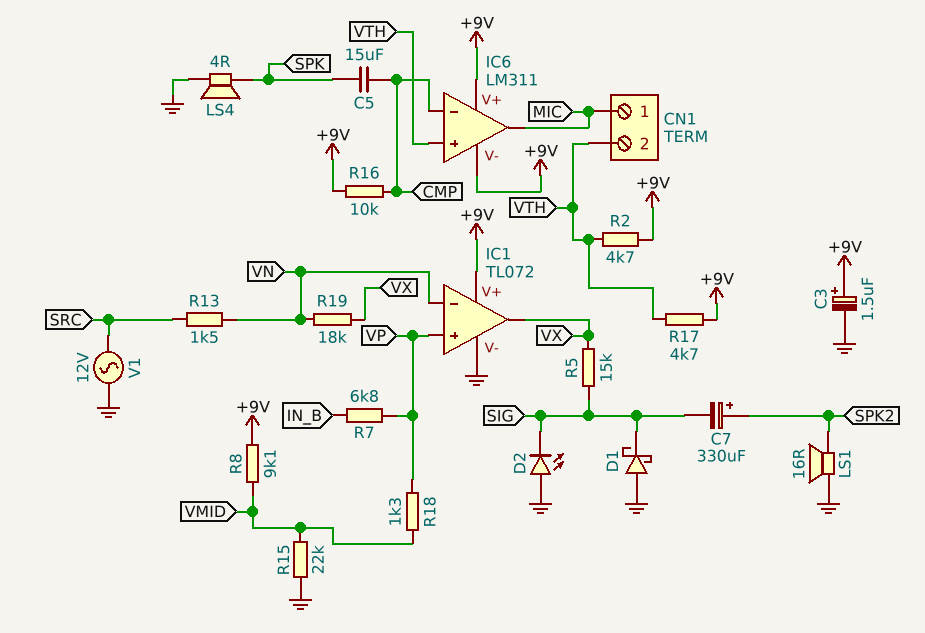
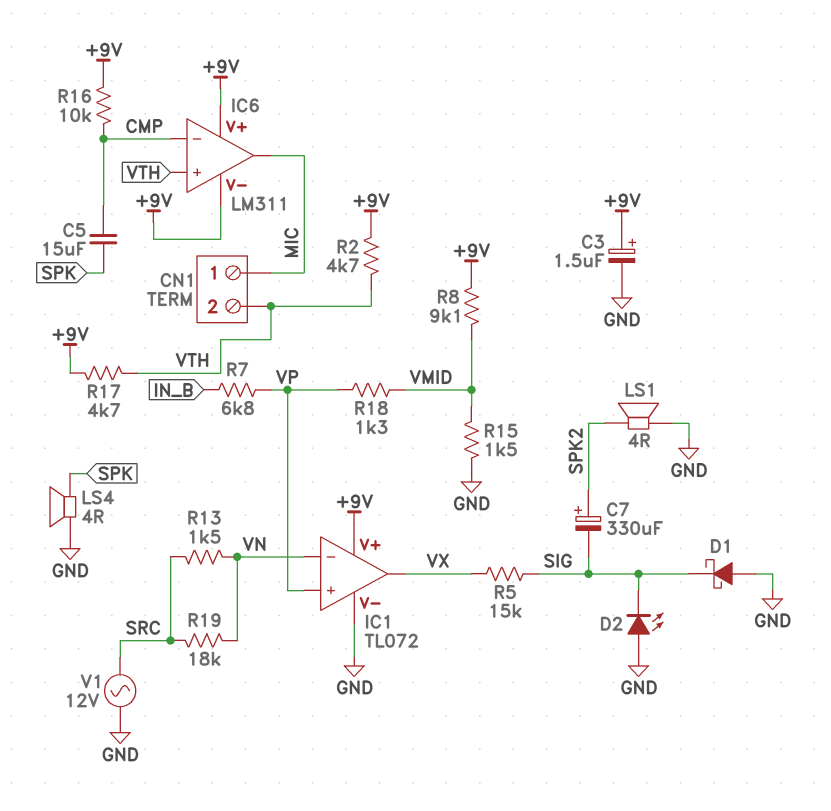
LS1: speaker 16R (GND, SPK2) -> speaker 4R (GND, SPK2)
R15: 22k (GND, VMID) -> 1.5k (GND, VMID)
R19: 18k (VN, VX) -> 18k (SRC, VN)

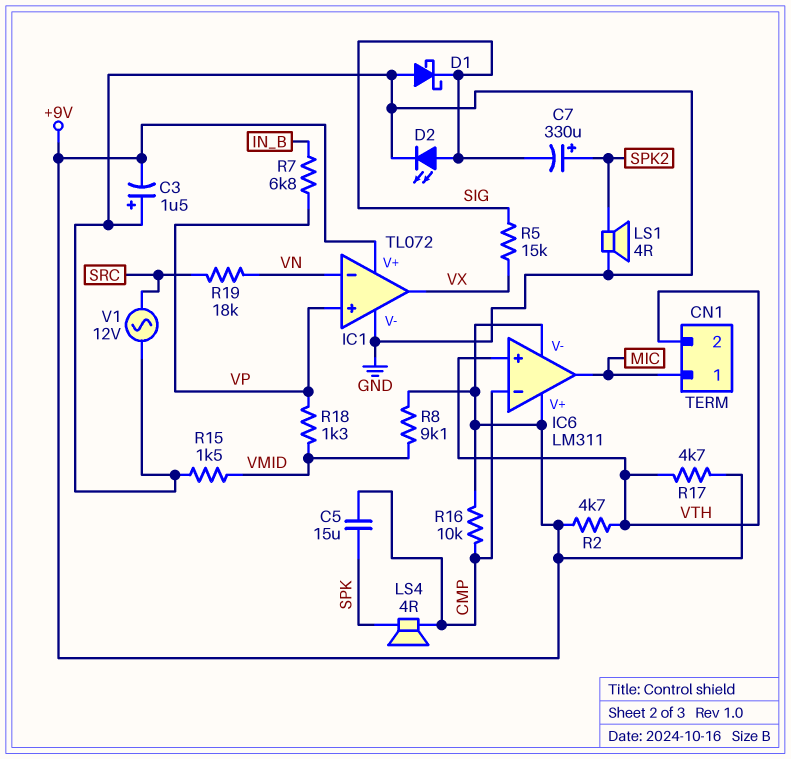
C3: 1.5uF (plus +9V, minus GND) -> 1.5uF (plus GND, minus +9V)
D2: LED (A GND, K SIG) -> LED (A SIG, K GND)
LS4: speaker 4R (GND, SPK) -> speaker 4R (CMP, SPK)
R13: 1.5k (SRC, VN) -> none

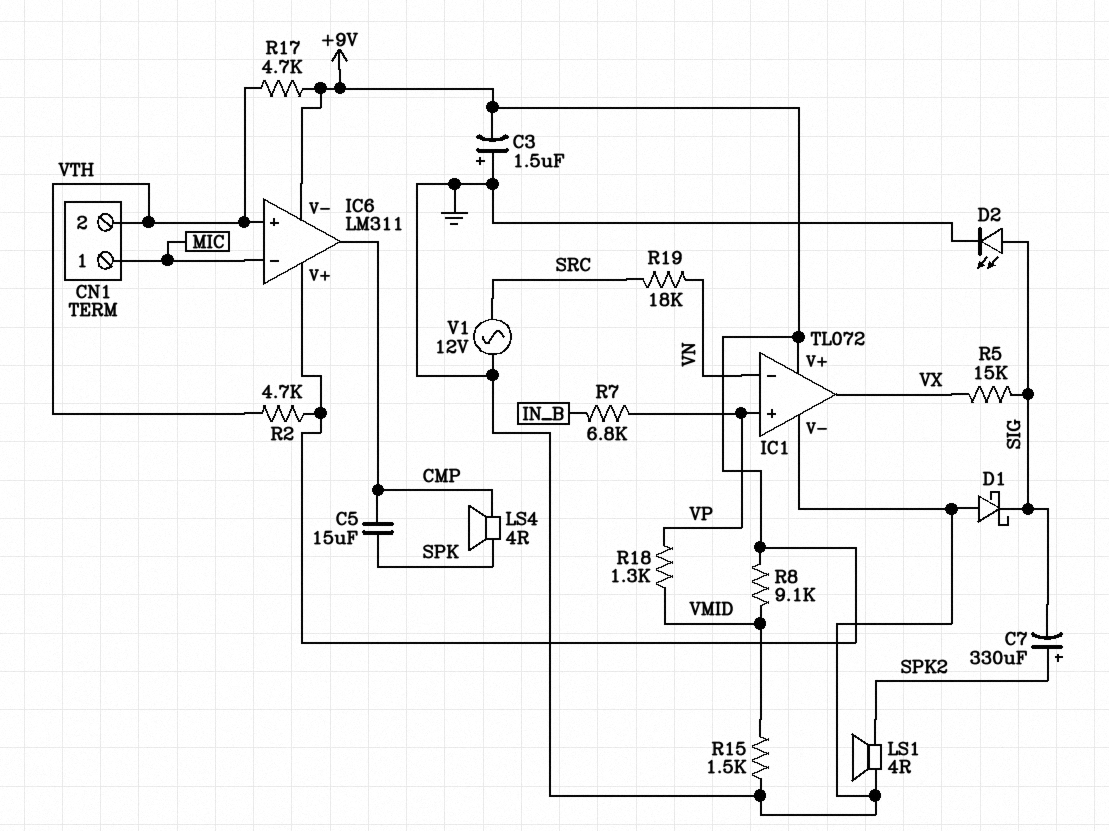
IC6 pin in-: CMP -> MIC
IC6 pin out: MIC -> CMP
R16: 10k (+9V, CMP) -> none

